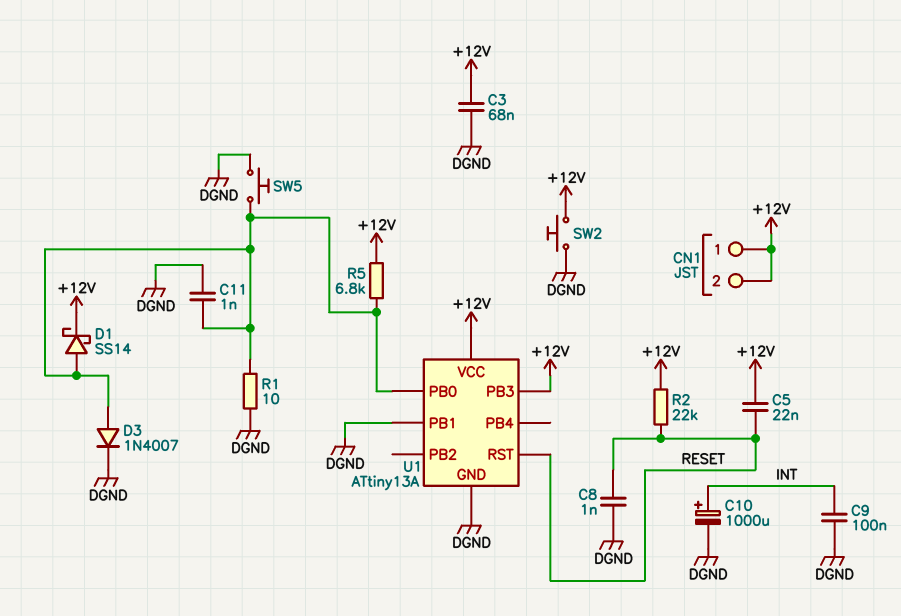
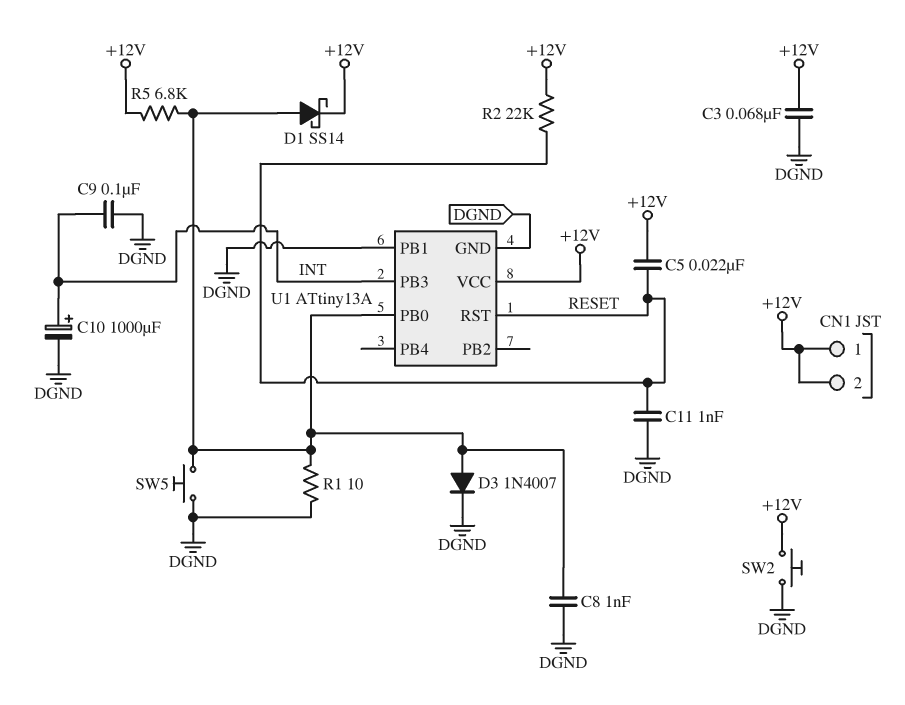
C8: 1nF (DGND, RESET) -> 1nF (DGND, U1/PB0)
C11: 1nF (DGND, U1/PB0) -> 1nF (DGND, RESET)
U1 pin PB3: +12V -> INT

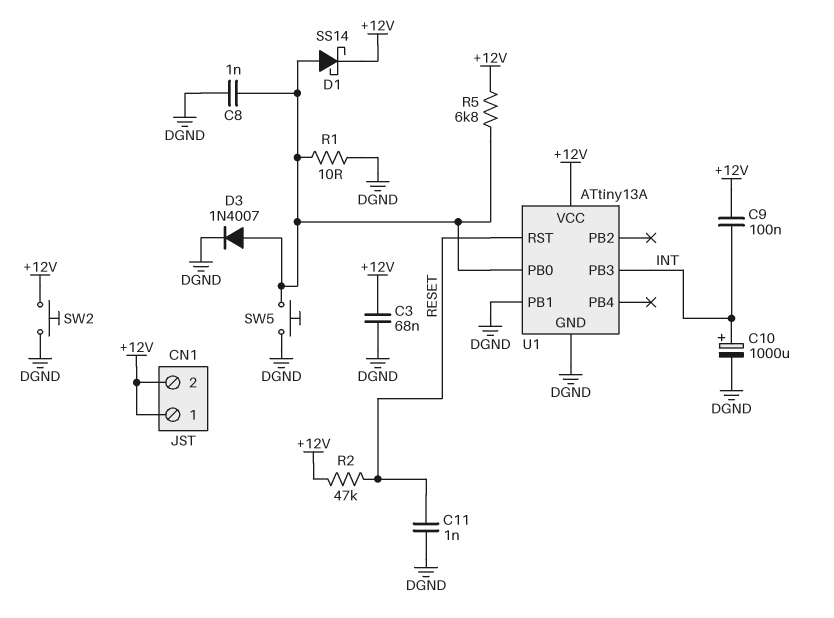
C5: 22nF (+12V, RESET) -> none
C9: 100nF (DGND, INT) -> 100nF (+12V, INT)
R2: 22k (+12V, RESET) -> 47k (+12V, RESET)

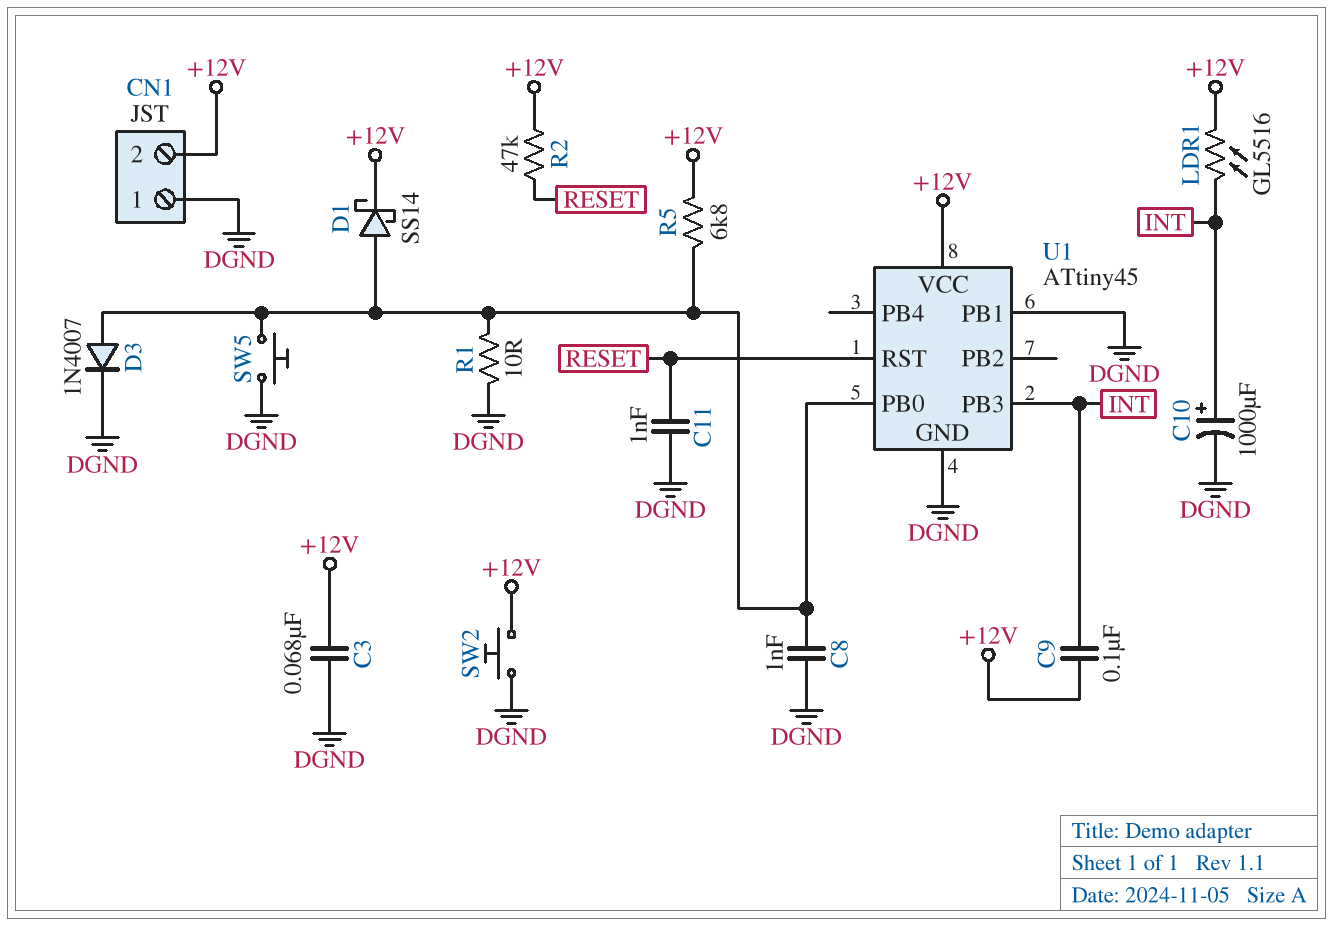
CN1 pin 1: +12V -> DGND
LDR1: none -> GL5516 (+12V, INT)
U1: ATtiny13A -> ATtiny45

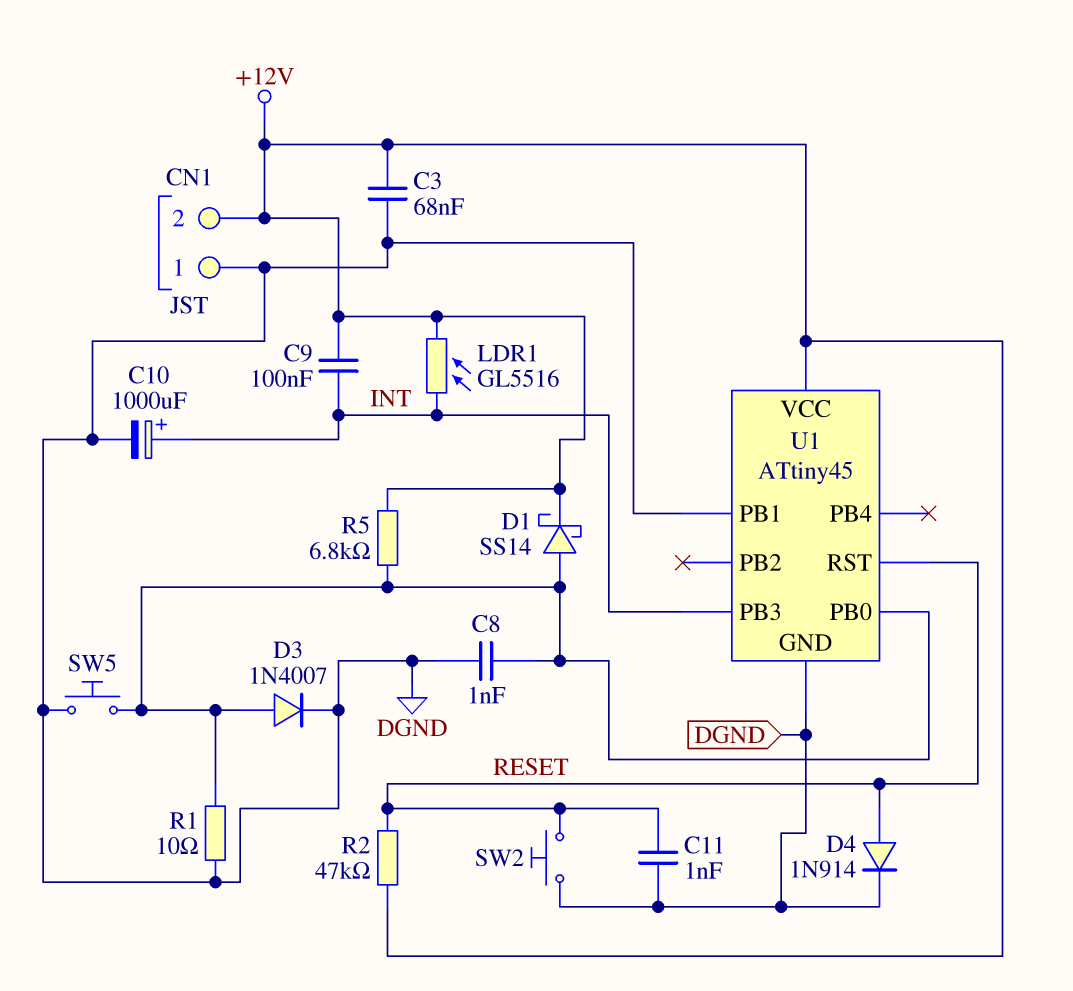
D4: none -> diode 1N914 (A RESET, K DGND)
SW2: button (+12V, DGND) -> button (DGND, RESET)

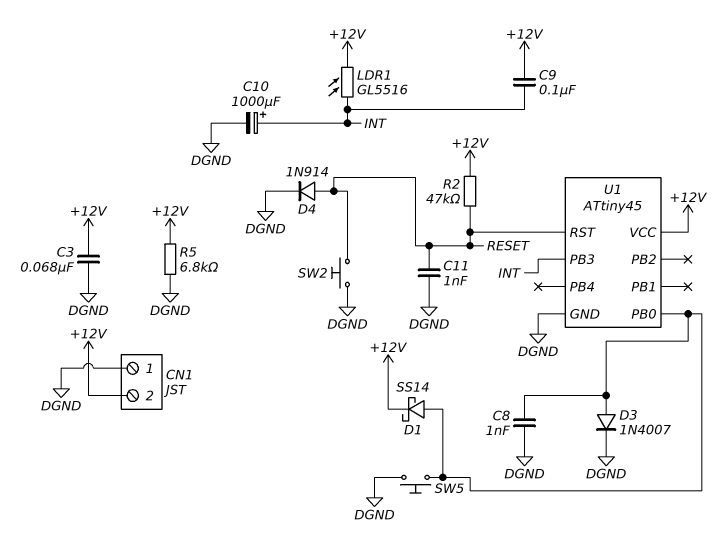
R1: 10 (DGND, U1/PB0) -> none
R5: 6.8k (+12V, U1/PB0) -> 6.8k (+12V, DGND)
U1 pin PB1: DGND -> none

